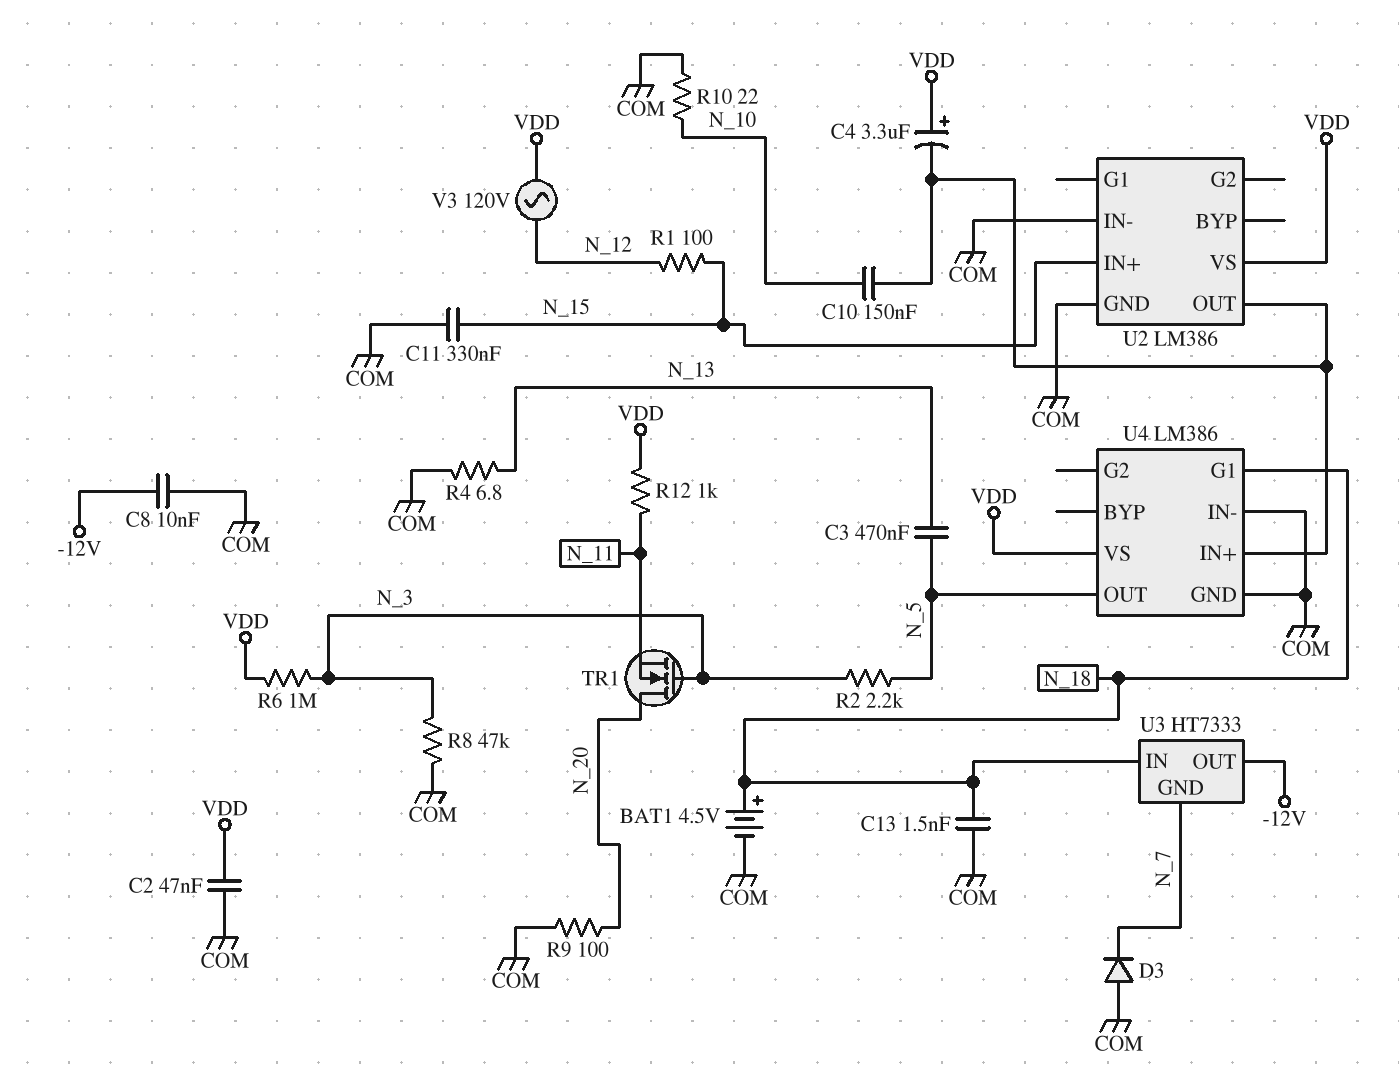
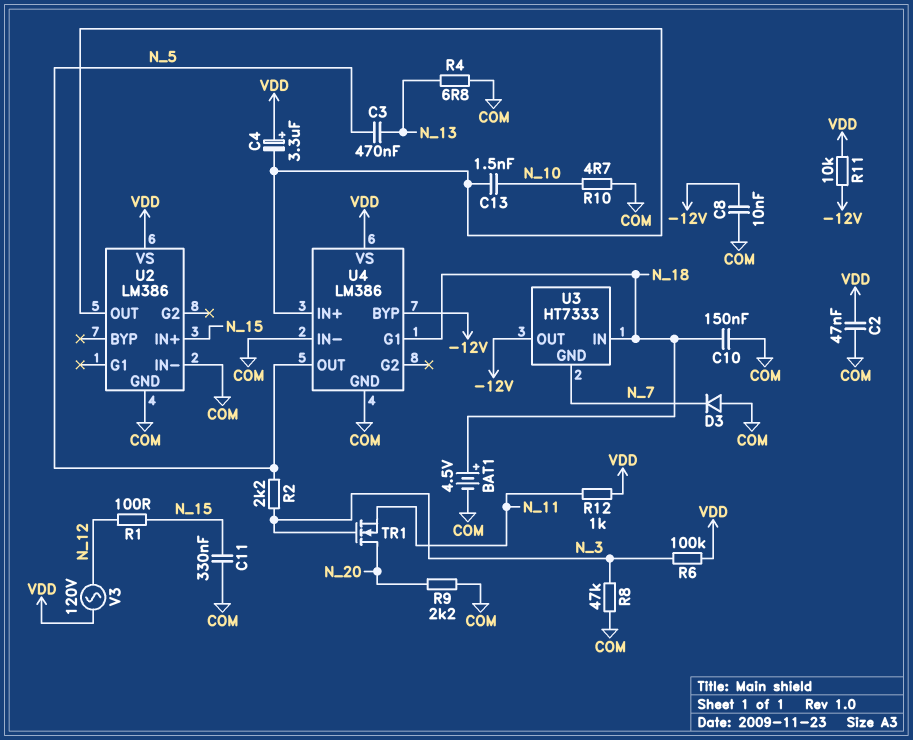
C10: 150nF (N_10, U2/OUT) -> 150nF (COM, N_18)
C13: 1.5nF (COM, N_18) -> 1.5nF (N_10, U2/OUT)
R6: 1M (N_3, VDD) -> 100k (N_3, VDD)
R9: 100 (COM, N_20) -> 2.2k (COM, N_20)
R10: 22 (COM, N_10) -> 4.7 (COM, N_10)
R11: none -> 10k (-12V, VDD)
U4 pin BYP: none -> -12V

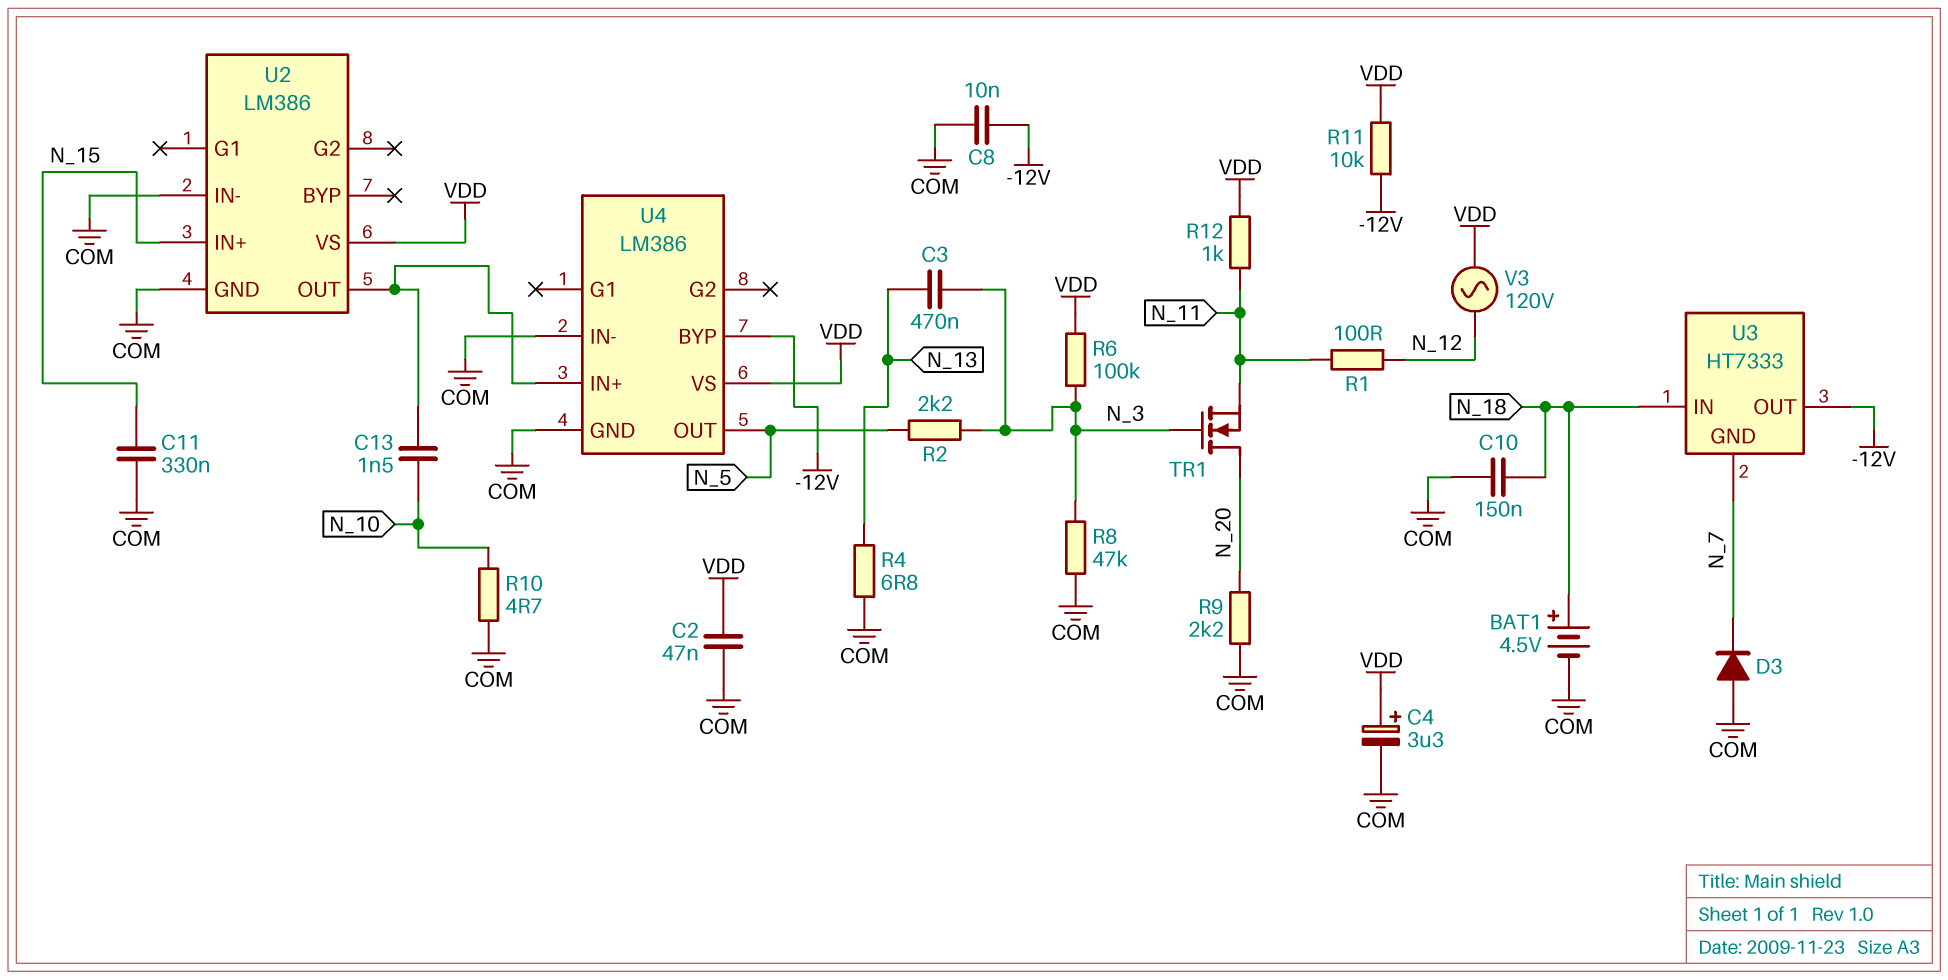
C3: 470nF (N_5, N_13) -> 470nF (N_3, N_13)
C4: 3.3uF (plus VDD, minus U2/OUT) -> 3.3uF (plus VDD, minus COM)
R1: 100 (N_12, N_15) -> 100 (N_11, N_12)
U4 pin G1: N_18 -> none

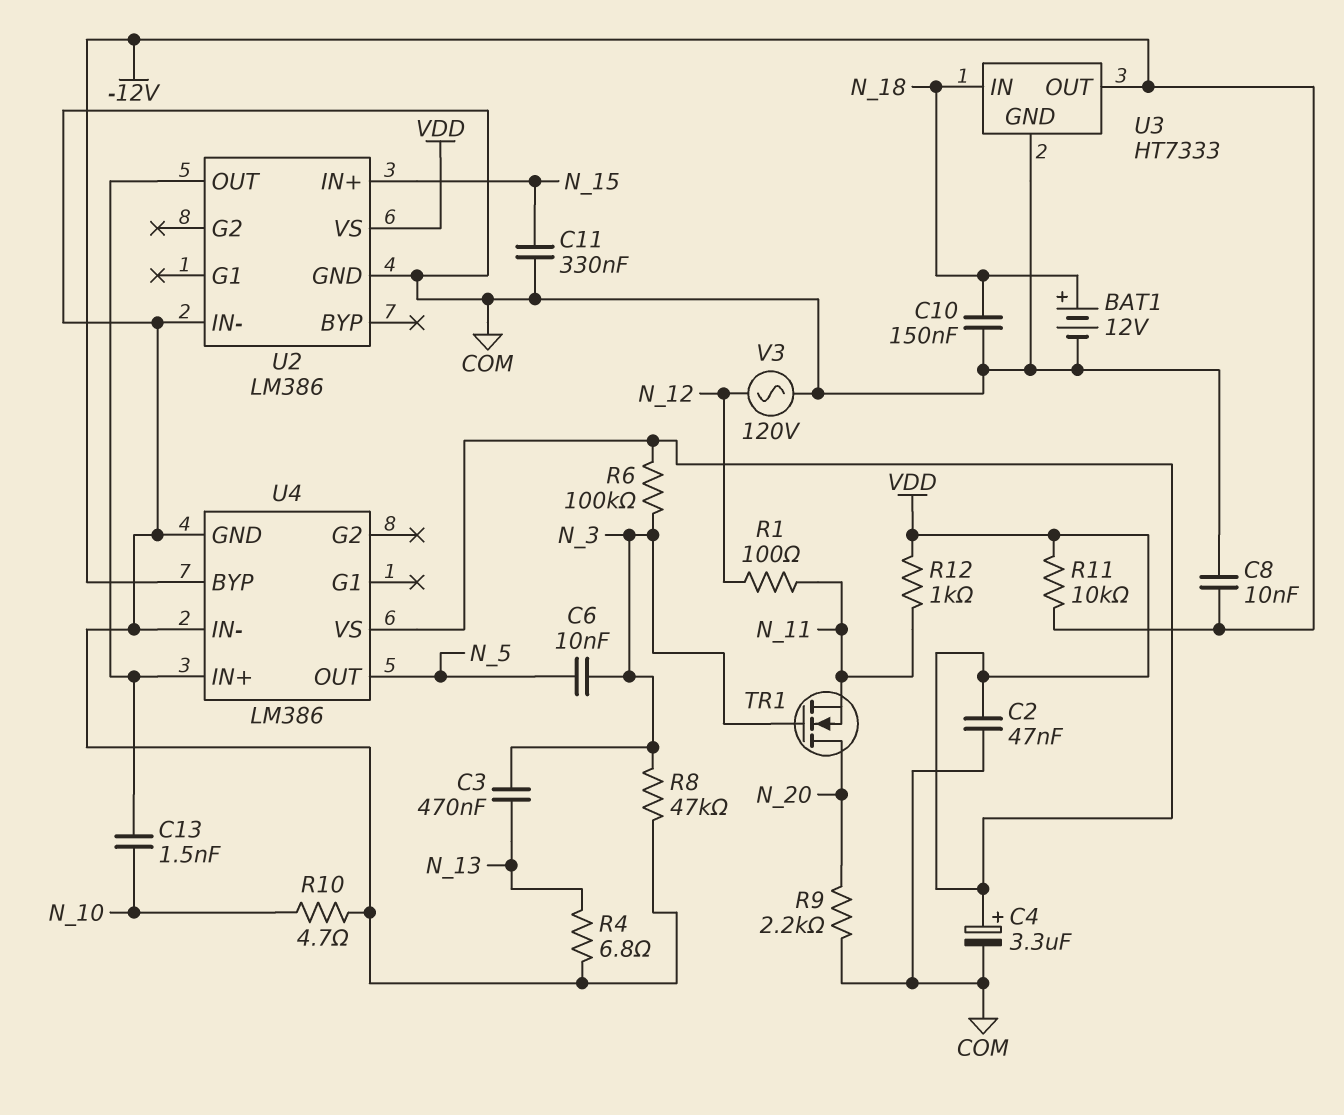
BAT1: 4.5V (plus N_18, minus COM) -> 12V (plus N_18, minus COM)
C6: none -> 10nF (N_3, N_5)
D3: diode (A COM, K N_7) -> none
R2: 2.2k (N_3, N_5) -> none
U3 pin GND: N_7 -> COM
V3: AC 120V (N_12, VDD) -> AC 120V (COM, N_12)

